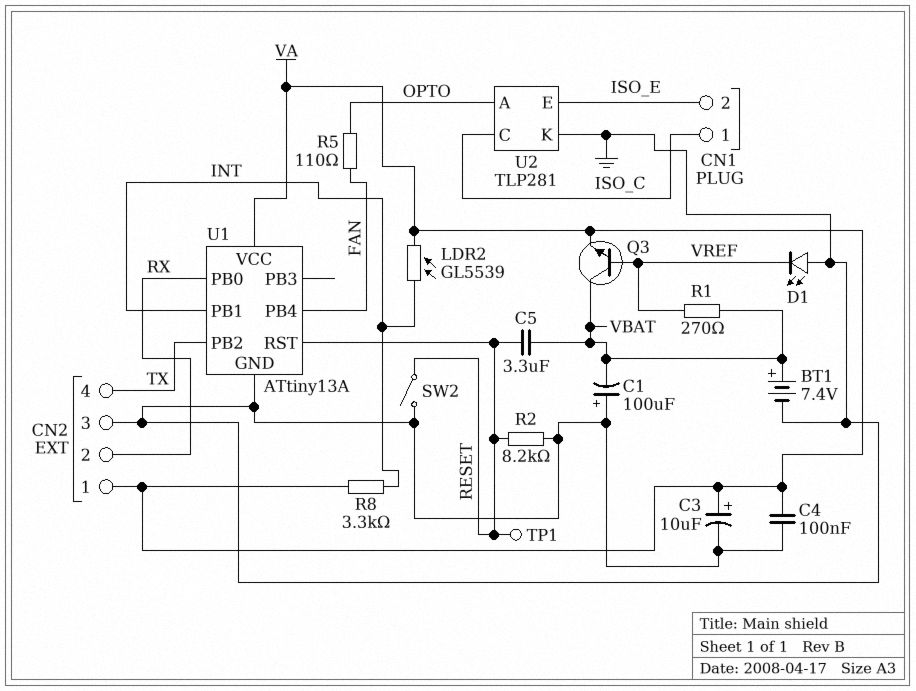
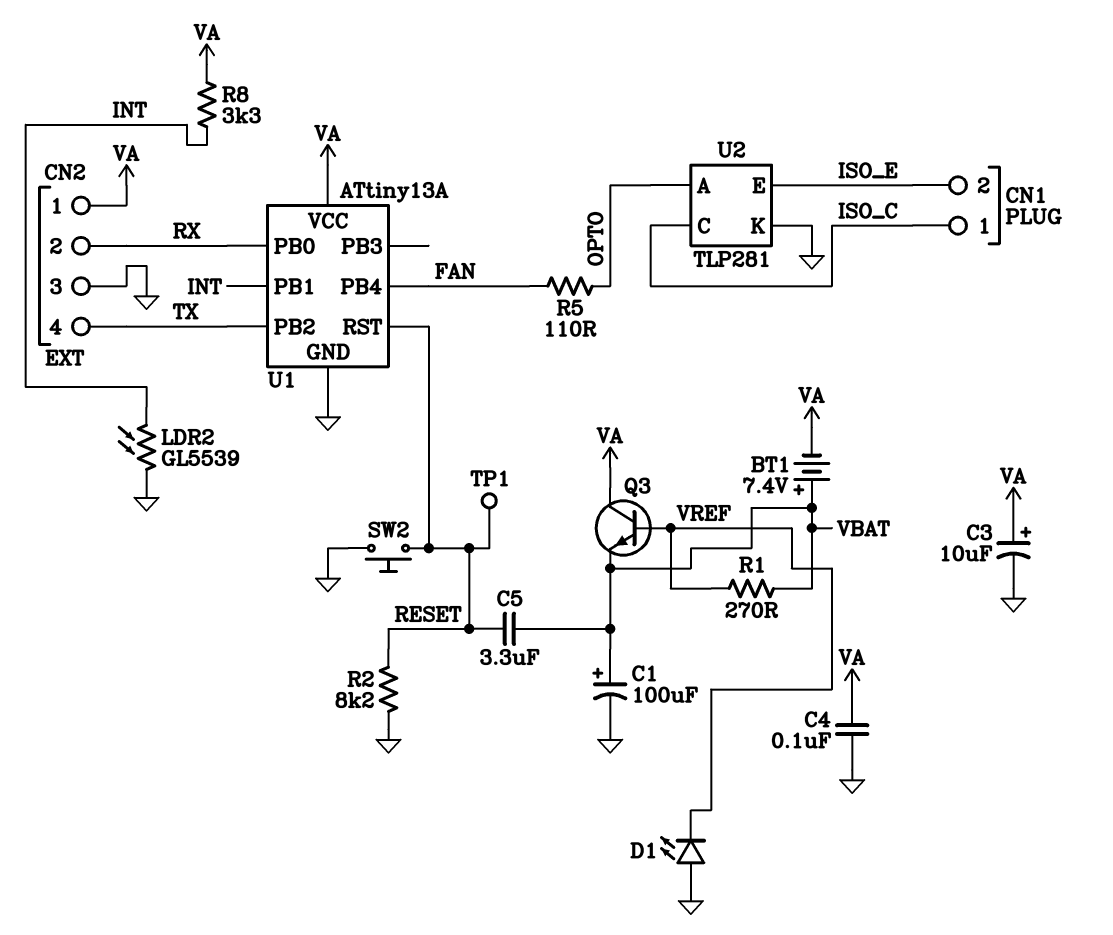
BT1: 7.4V (plus VBAT, minus GND) -> 7.4V (plus VBAT, minus VA)
C1: 100uF (plus GND, minus VBAT) -> 100uF (plus VBAT, minus GND)
LDR2: GL5539 (INT, VA) -> GL5539 (GND, INT)
Q3: NPN (B VREF, C VBAT, E VA) -> NPN (B VREF, C VA, E VBAT)
SW2: switch (GND, RESET) -> button (GND, RESET)

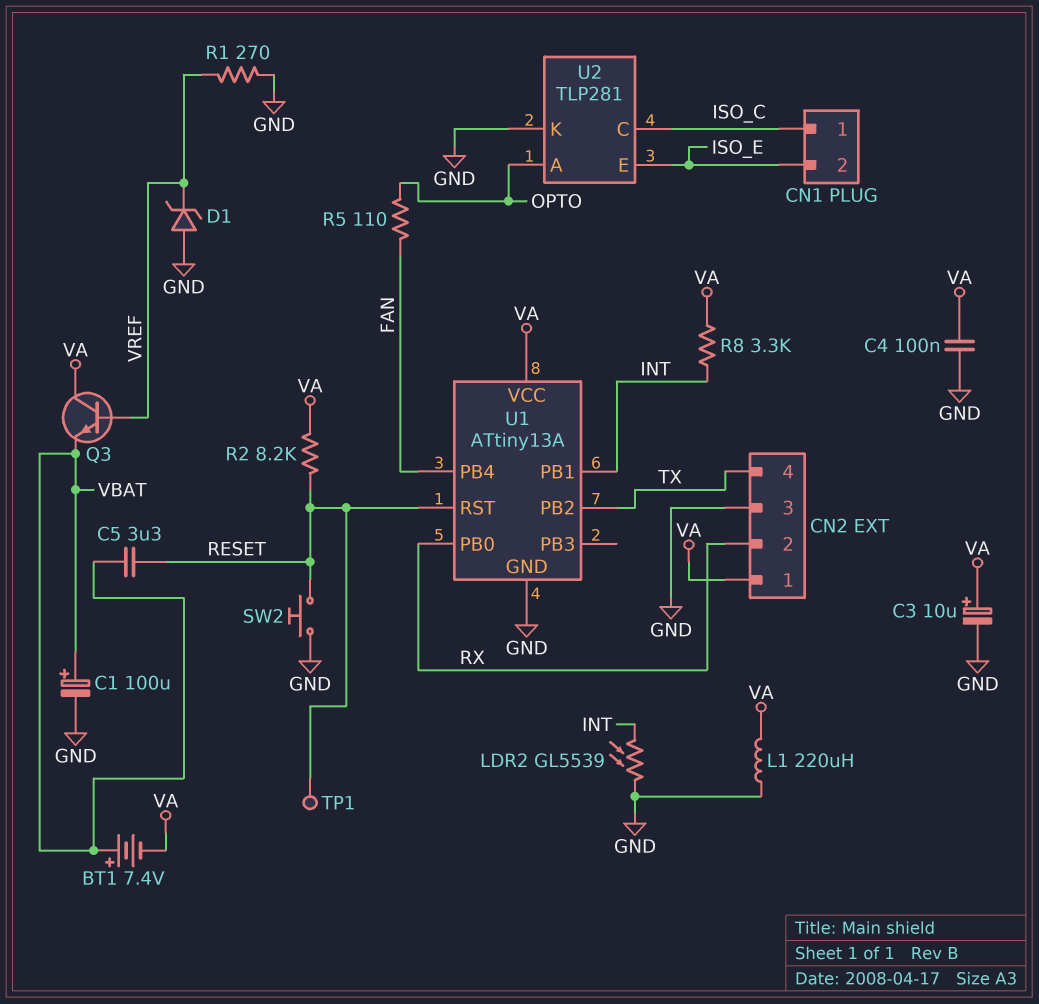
D1: LED (A GND, K VREF) -> zener (A GND, K VREF)
L1: none -> 220uH (GND, VA)
R1: 270 (VBAT, VREF) -> 270 (GND, VREF)
R2: 8.2k (GND, RESET) -> 8.2k (RESET, VA)

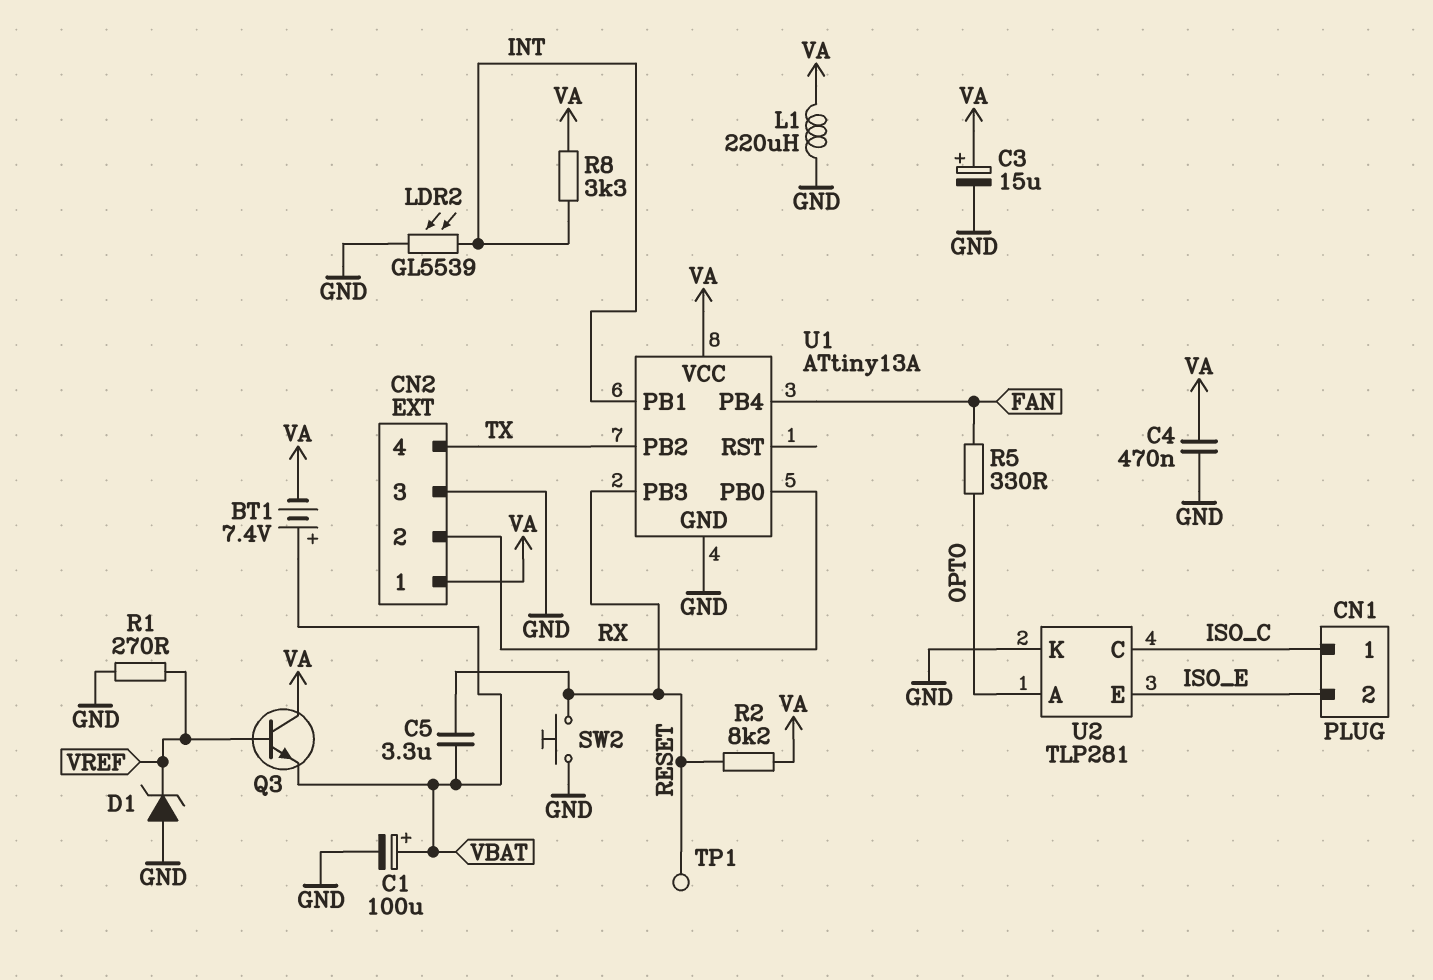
C3: 10uF (plus VA, minus GND) -> 15uF (plus VA, minus GND)
C4: 100nF (GND, VA) -> 470nF (GND, VA)
R5: 110 (FAN, OPTO) -> 330 (FAN, OPTO)
U1 pin PB3: none -> RESET
U1 pin RST: RESET -> none

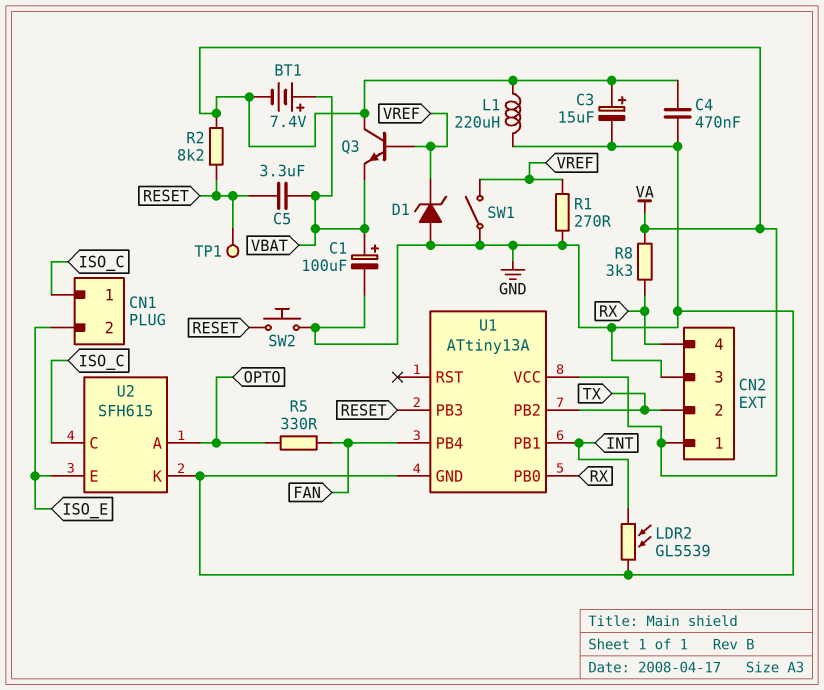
CN2 pin 2: RX -> TX
CN2 pin 4: TX -> RX
R8: 3.3k (INT, VA) -> 3.3k (RX, VA)
SW1: none -> switch (GND, VREF)
U2: TLP281 -> SFH615

